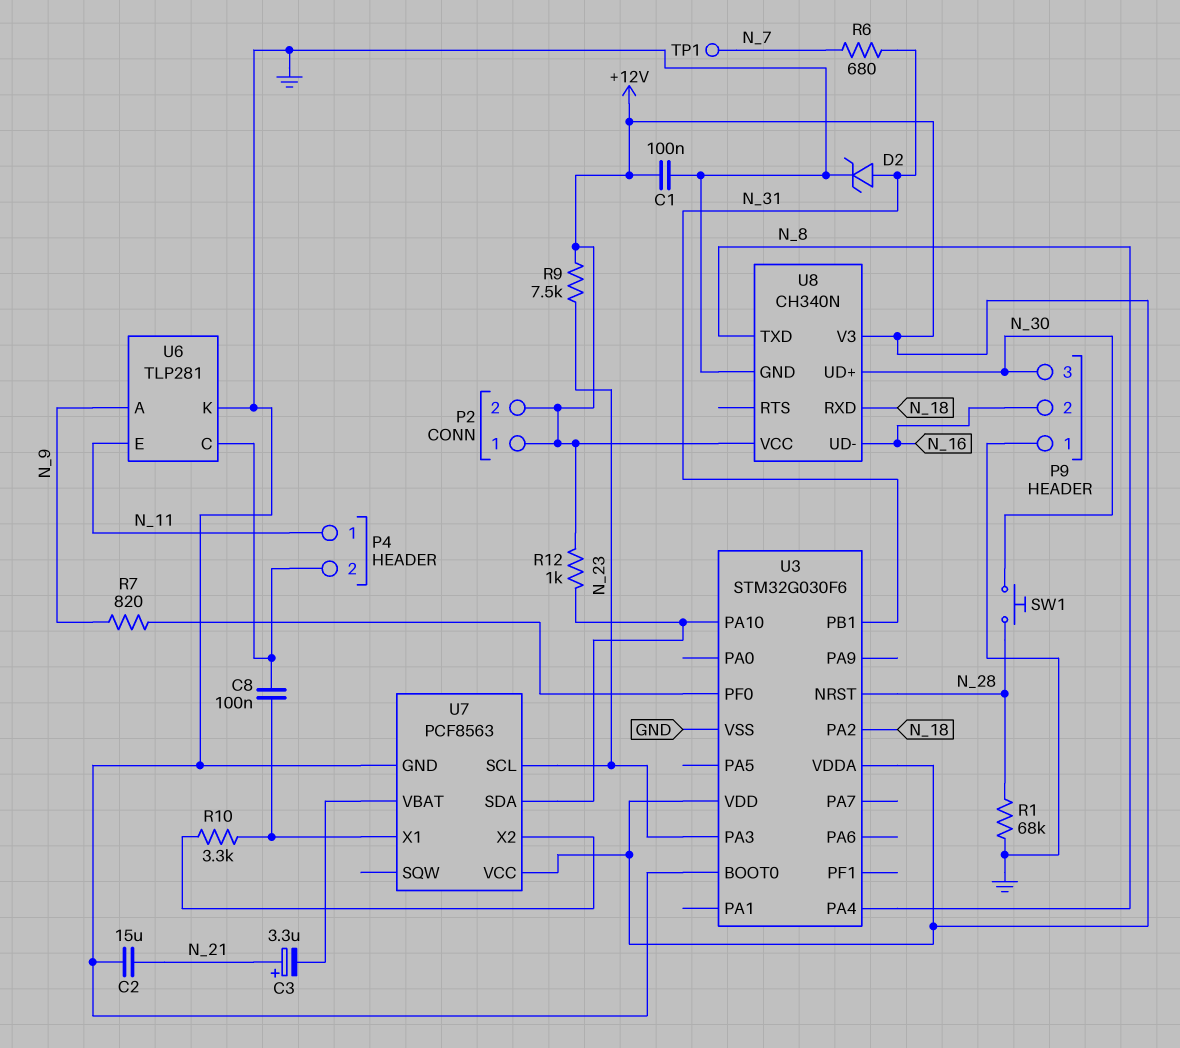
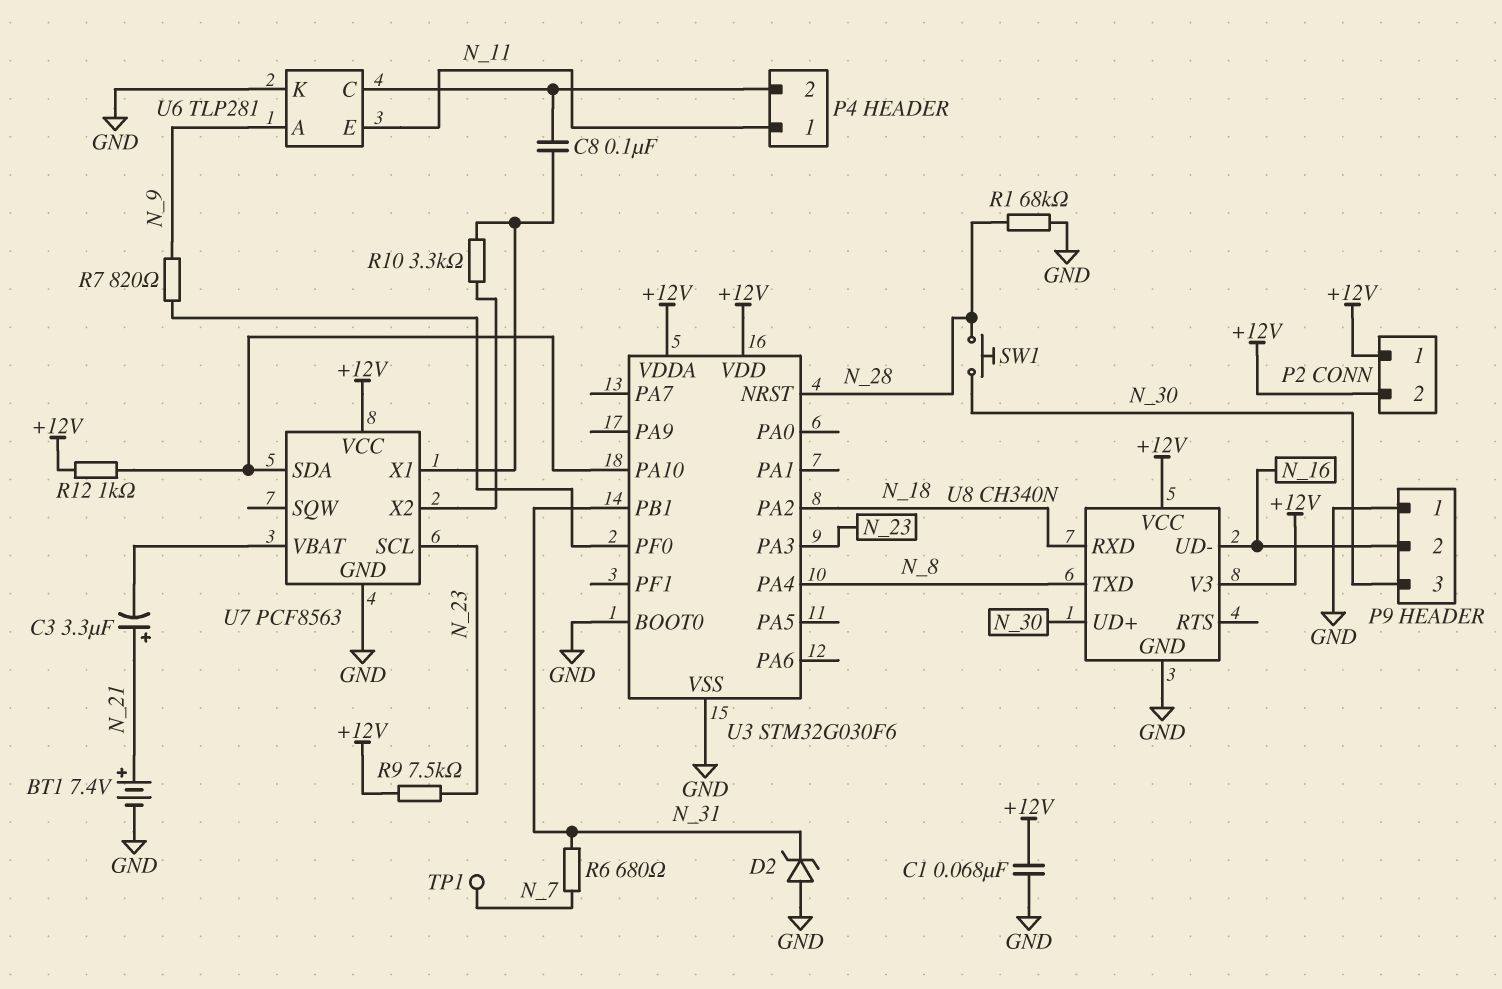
BT1: none -> 7.4V (plus N_21, minus GND)
C1: 100nF (+12V, GND) -> 68nF (+12V, GND)
C2: 15uF (GND, N_21) -> none
D2: zener (A N_31, K GND) -> zener (A GND, K N_31)

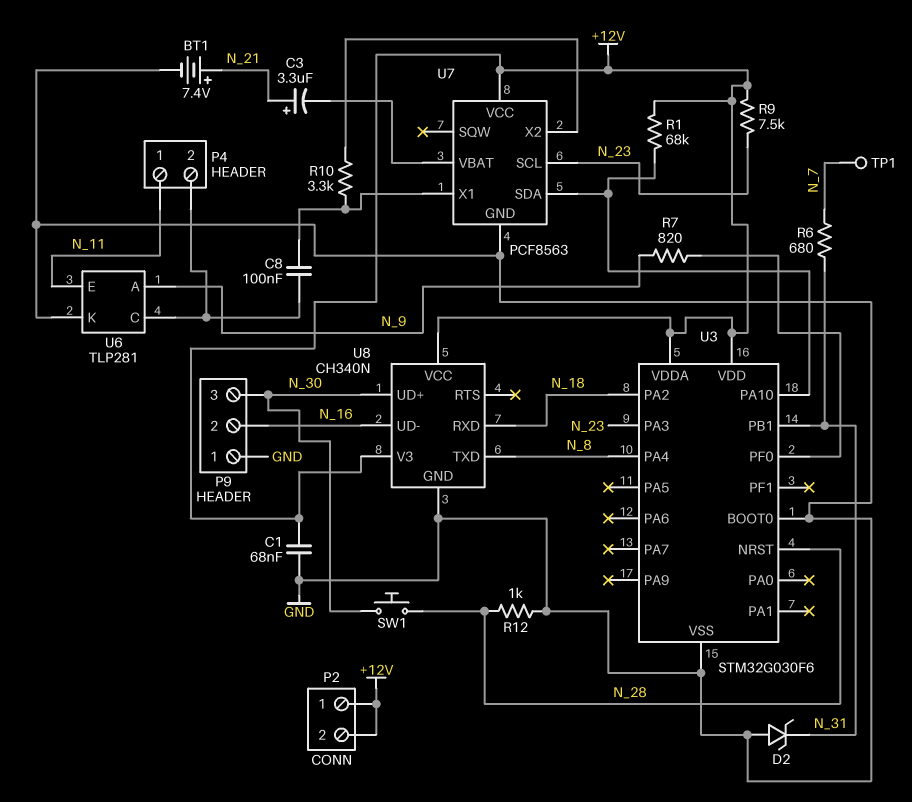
R1: 68k (GND, N_28) -> 68k (+12V, U3/PA10)
R12: 1k (+12V, U3/PA10) -> 1k (GND, N_28)

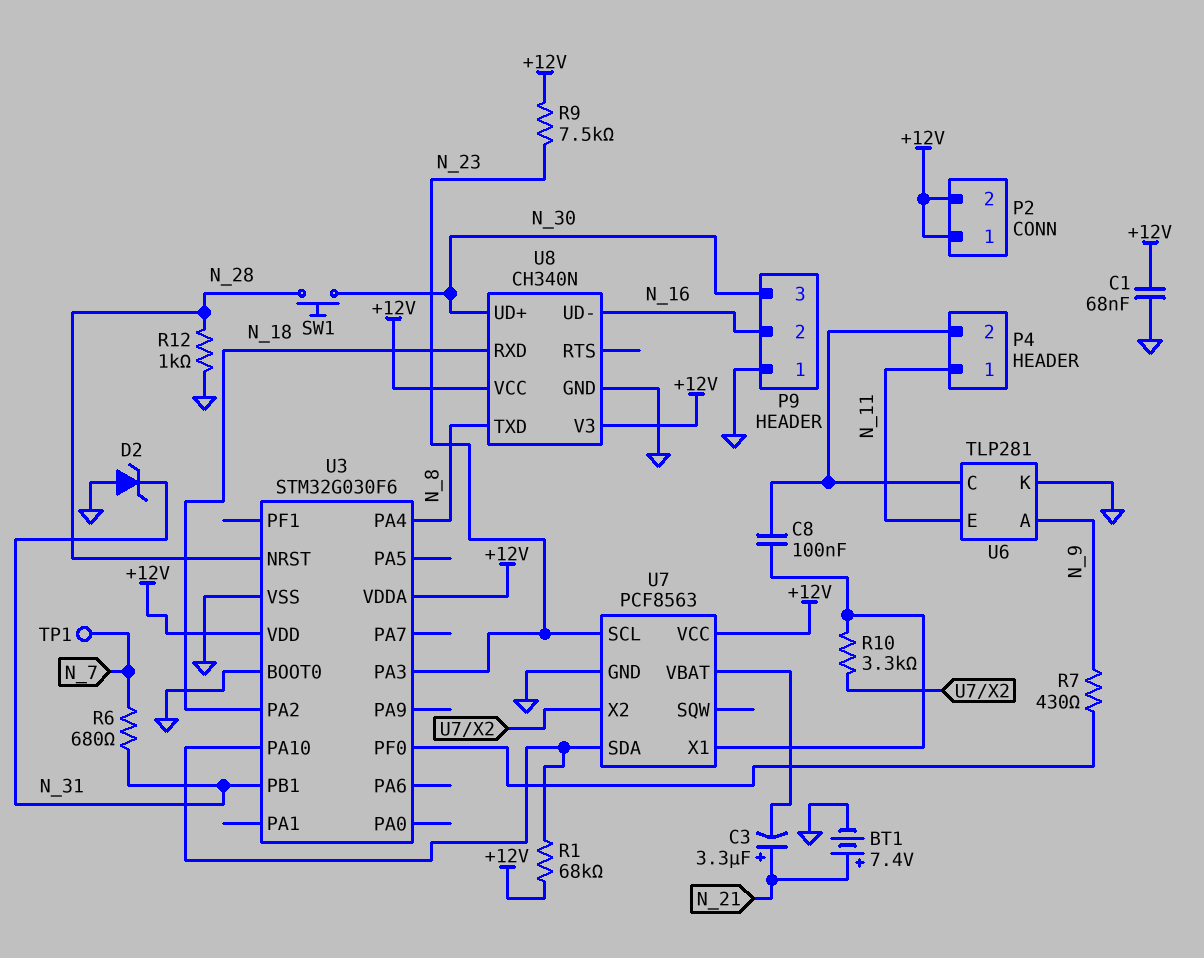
R7: 820 (N_9, U3/PF0) -> 430 (N_9, U3/PF0)

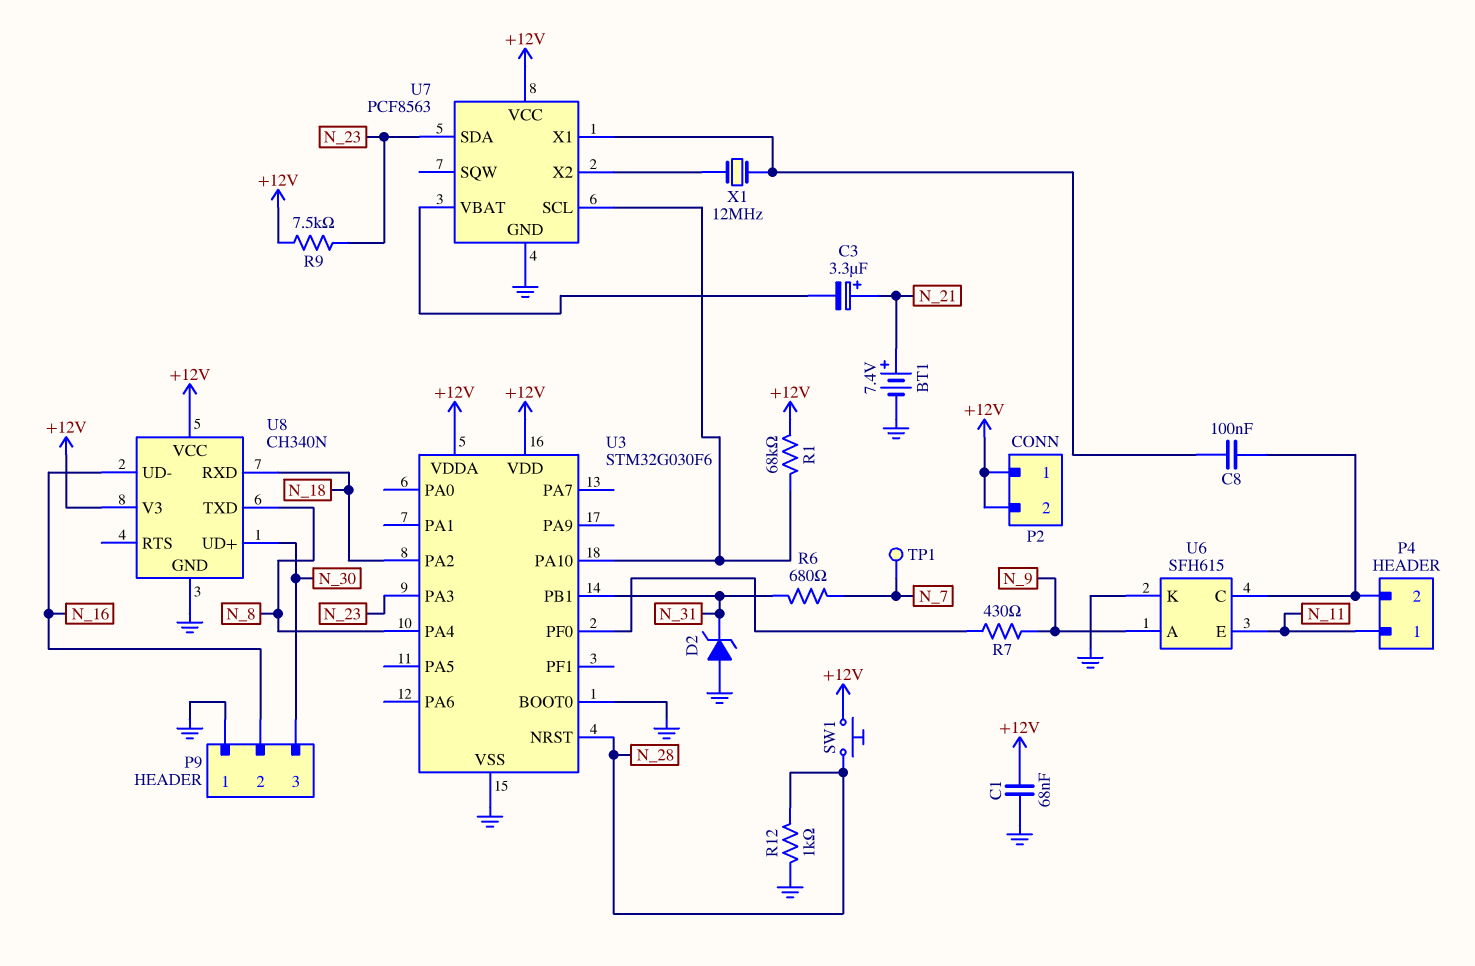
R10: 3.3k (U7/X1, U7/X2) -> none
SW1: button (N_28, N_30) -> button (+12V, N_28)
U6: TLP281 -> SFH615
U7 pin SCL: N_23 -> U3/PA10
U7 pin SDA: U3/PA10 -> N_23
X1: none -> 12MHz (U7/X1, U7/X2)

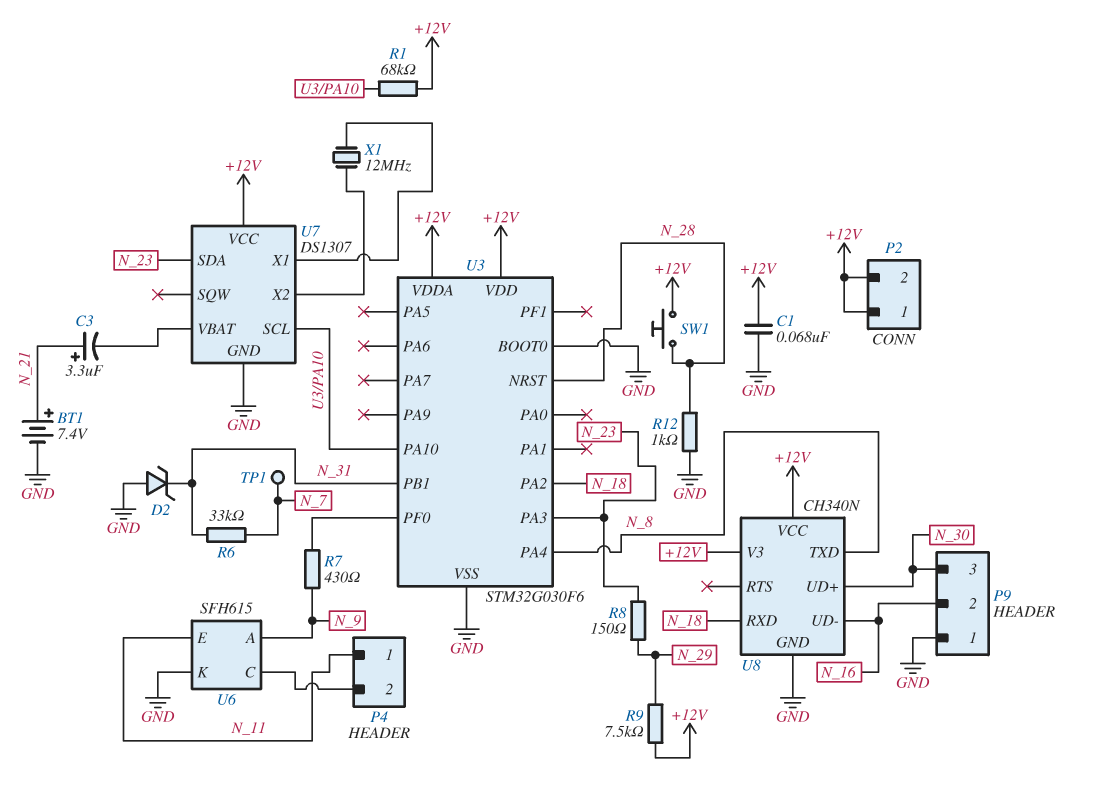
C8: 100nF (P4/2, U7/X1) -> none
R6: 680 (N_7, N_31) -> 33k (N_7, N_31)
R8: none -> 150 (N_23, N_29)
R9: 7.5k (+12V, N_23) -> 7.5k (+12V, N_29)
U7: PCF8563 -> DS1307

